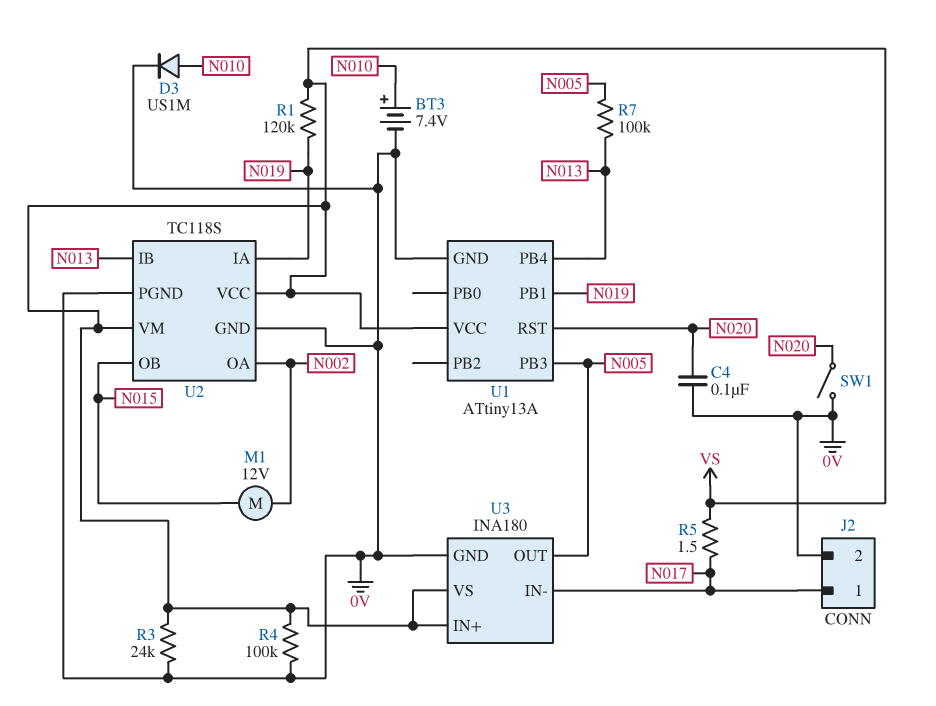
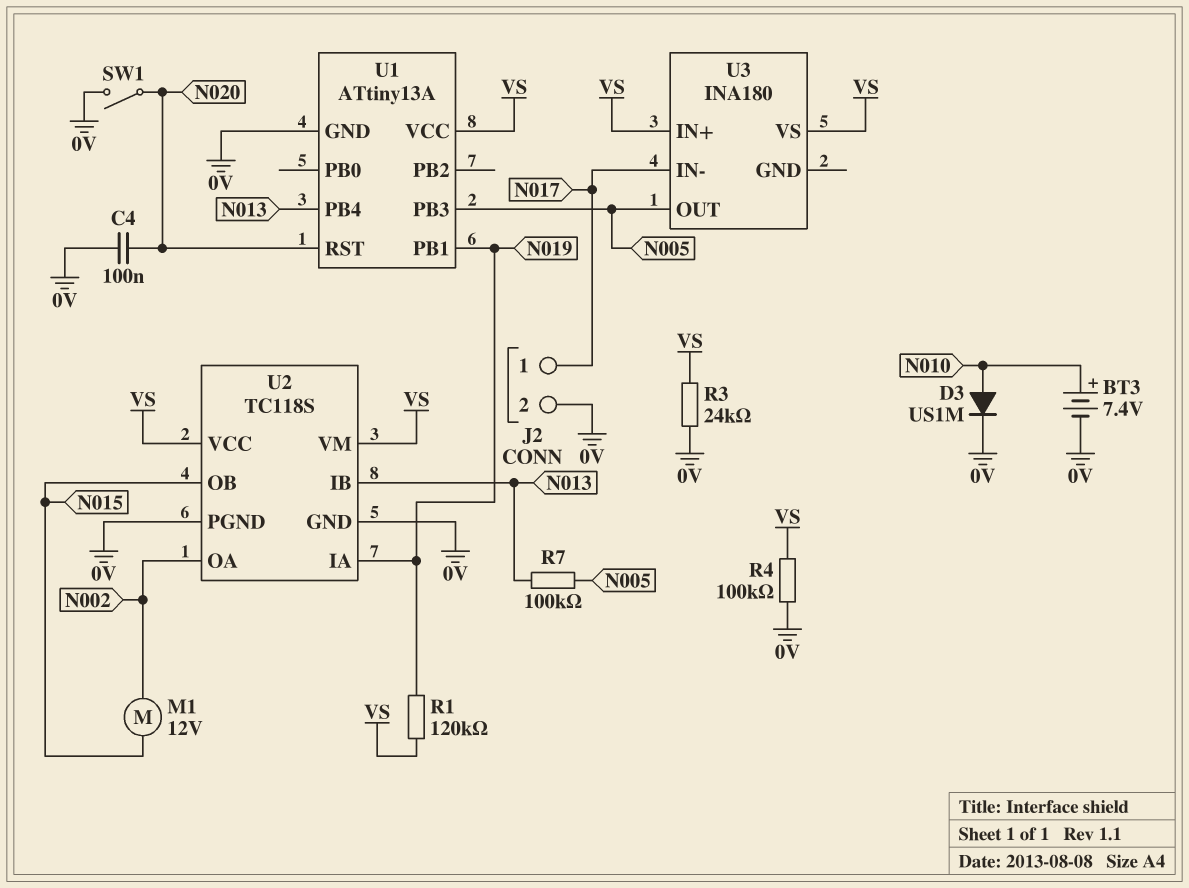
R5: 1.5 (N017, VS) -> none
U3 pin GND: 0V -> none

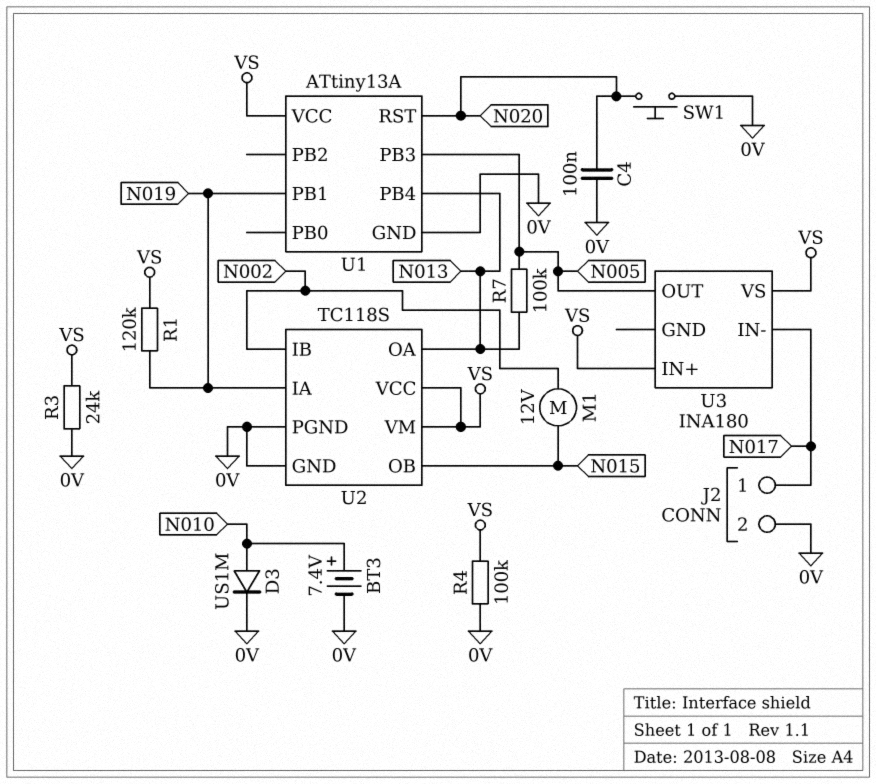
SW1: switch (0V, N020) -> button (0V, N020)
U2 pin IB: N013 -> N002
U2 pin OA: N002 -> N013

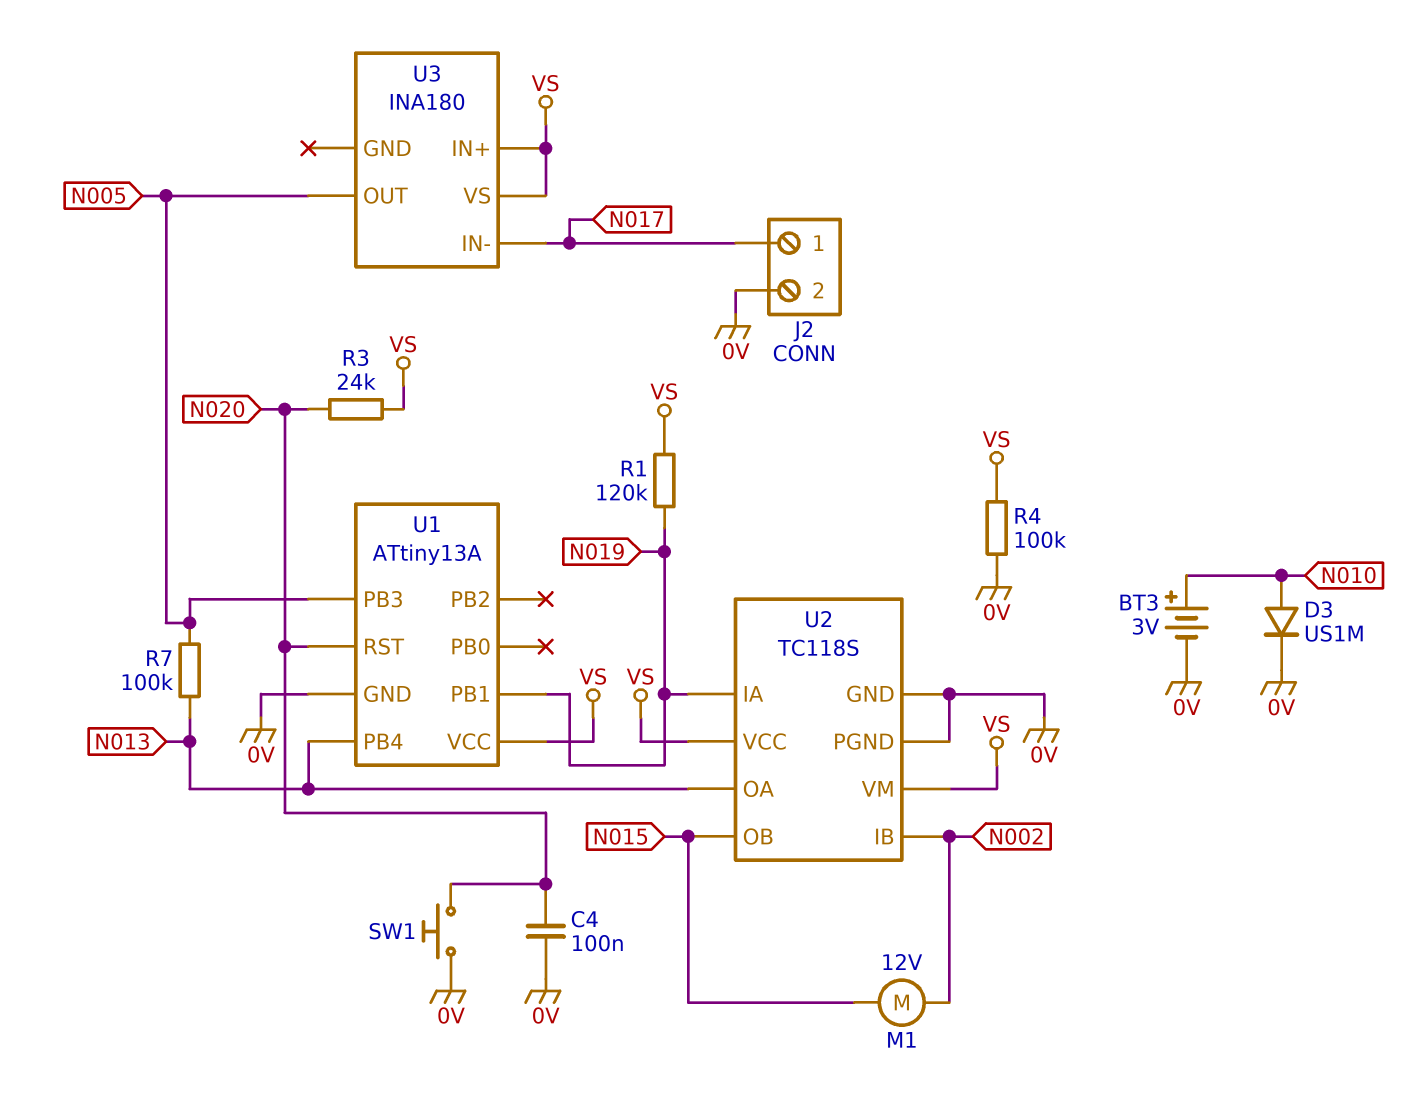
BT3: 7.4V (plus N010, minus 0V) -> 3V (plus N010, minus 0V)
R3: 24k (0V, VS) -> 24k (N020, VS)

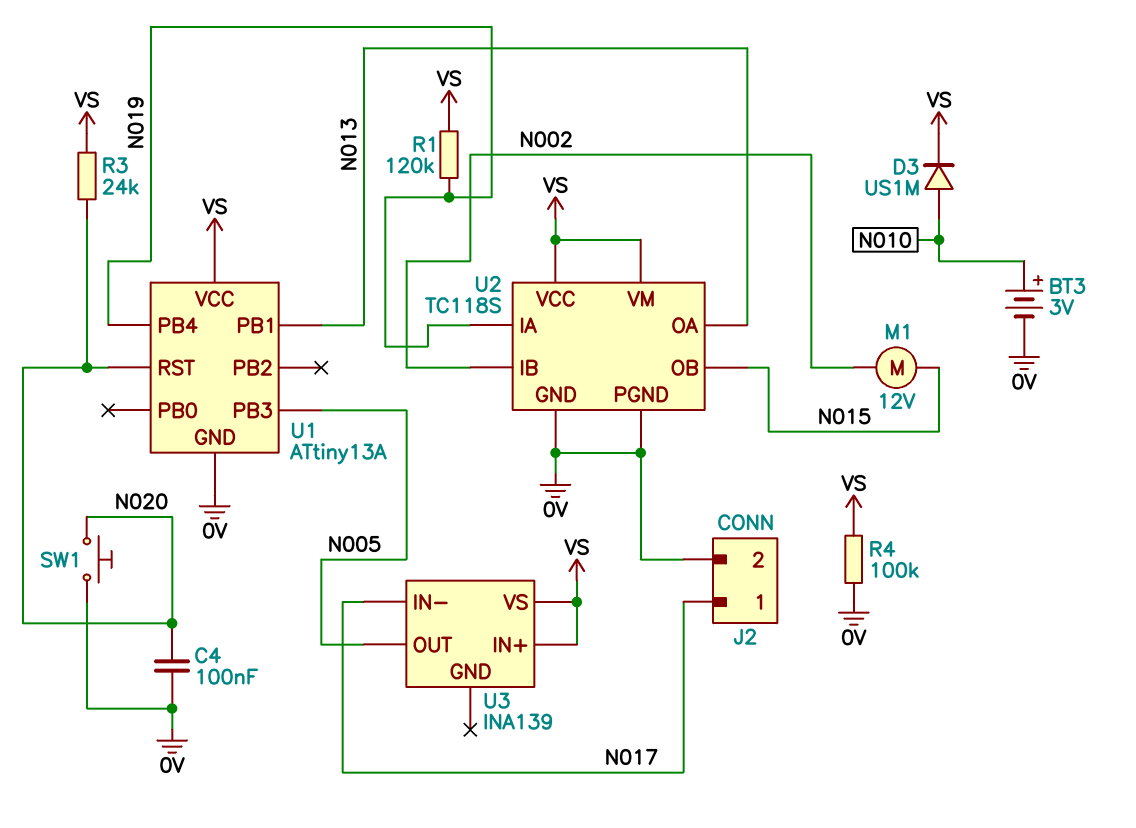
D3: diode US1M (A N010, K 0V) -> diode US1M (A N010, K VS)
R7: 100k (N005, N013) -> none
U1 pin PB1: N019 -> N013
U1 pin PB4: N013 -> N019
U3: INA180 -> INA139

